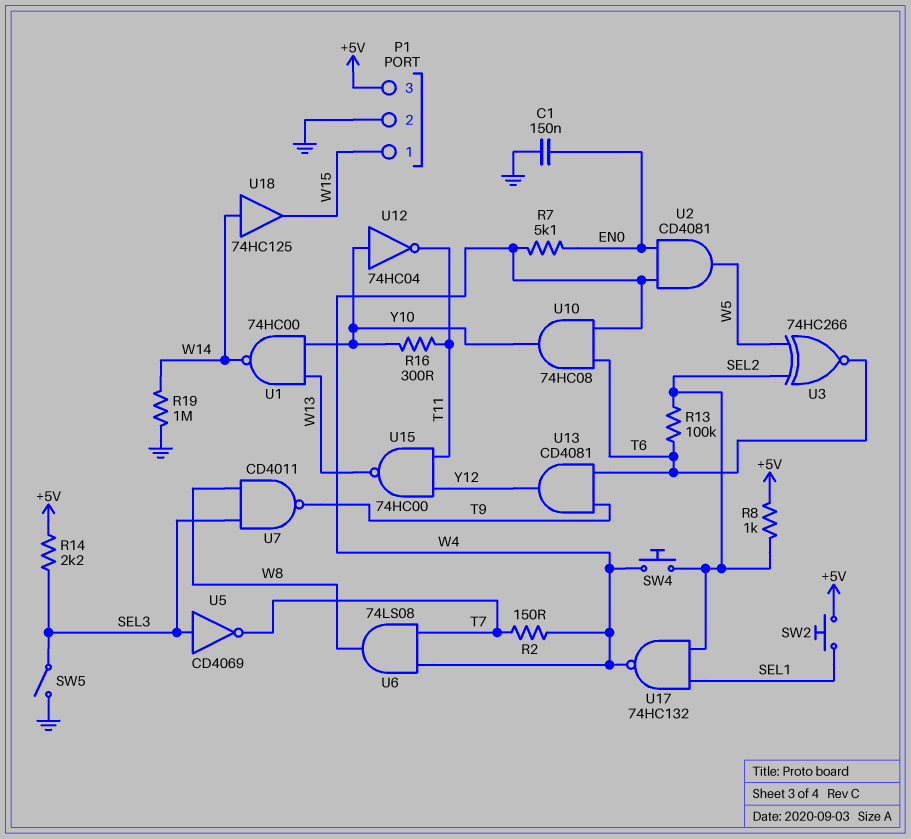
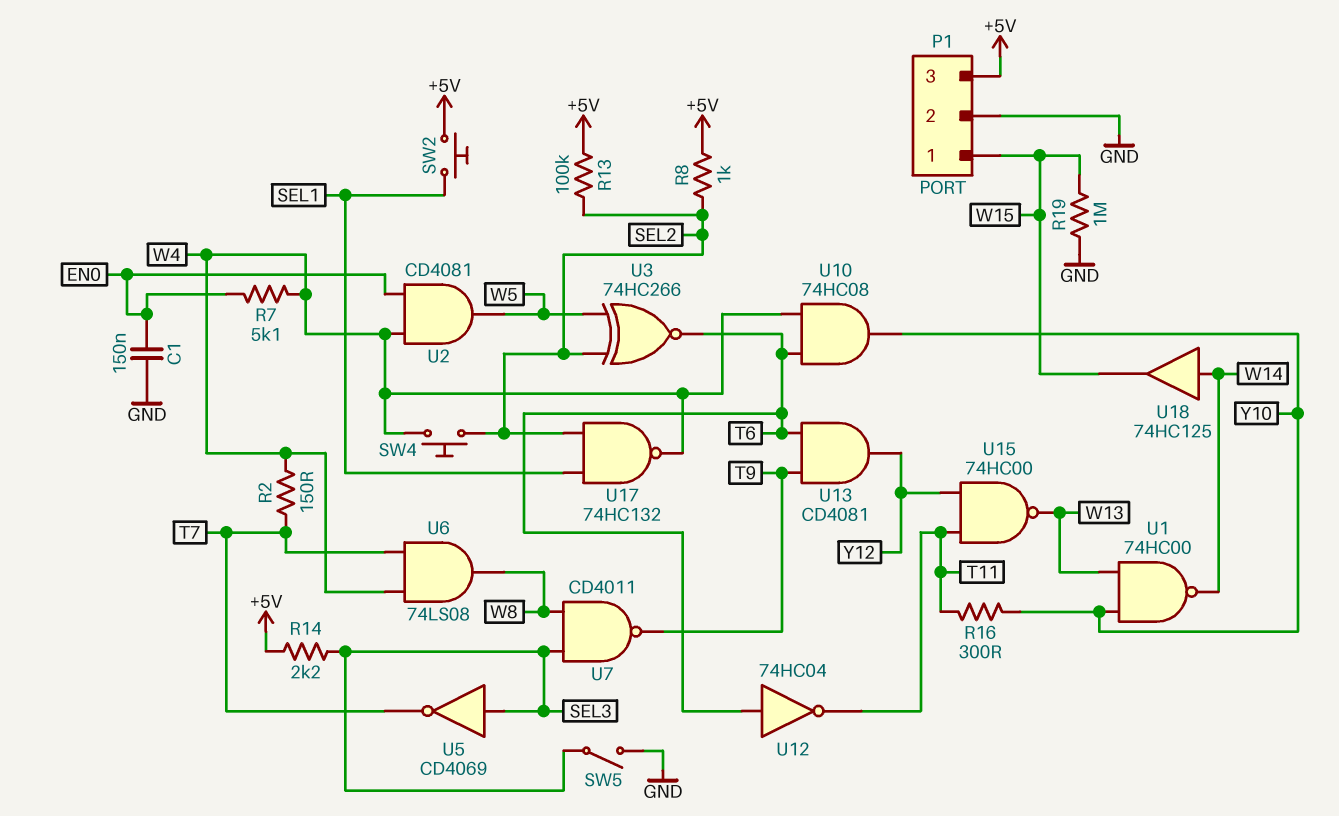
R13: 100k (SEL2, T6) -> 100k (+5V, SEL2)
R19: 1M (GND, W14) -> 1M (GND, W15)
U12: NOT 74HC04 (in Y10, out T11) -> NOT 74HC04 (in T6, out T11)

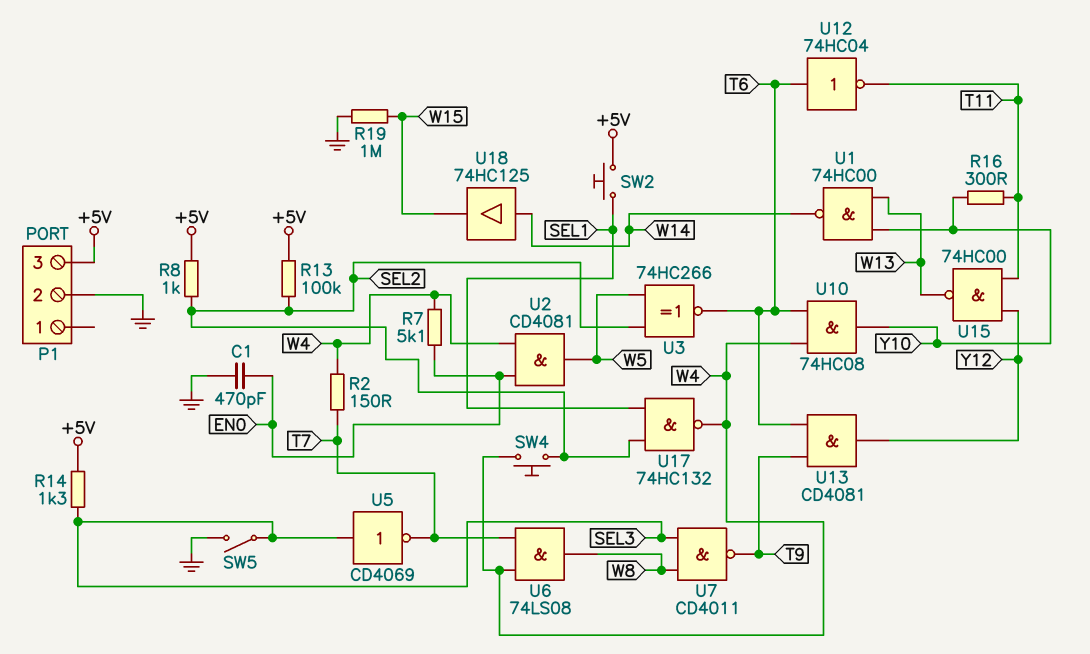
C1: 150nF (EN0, GND) -> 470pF (EN0, GND)
P1 pin 1: W15 -> none
R14: 2.2k (+5V, SEL3) -> 1.3k (+5V, SEL3)

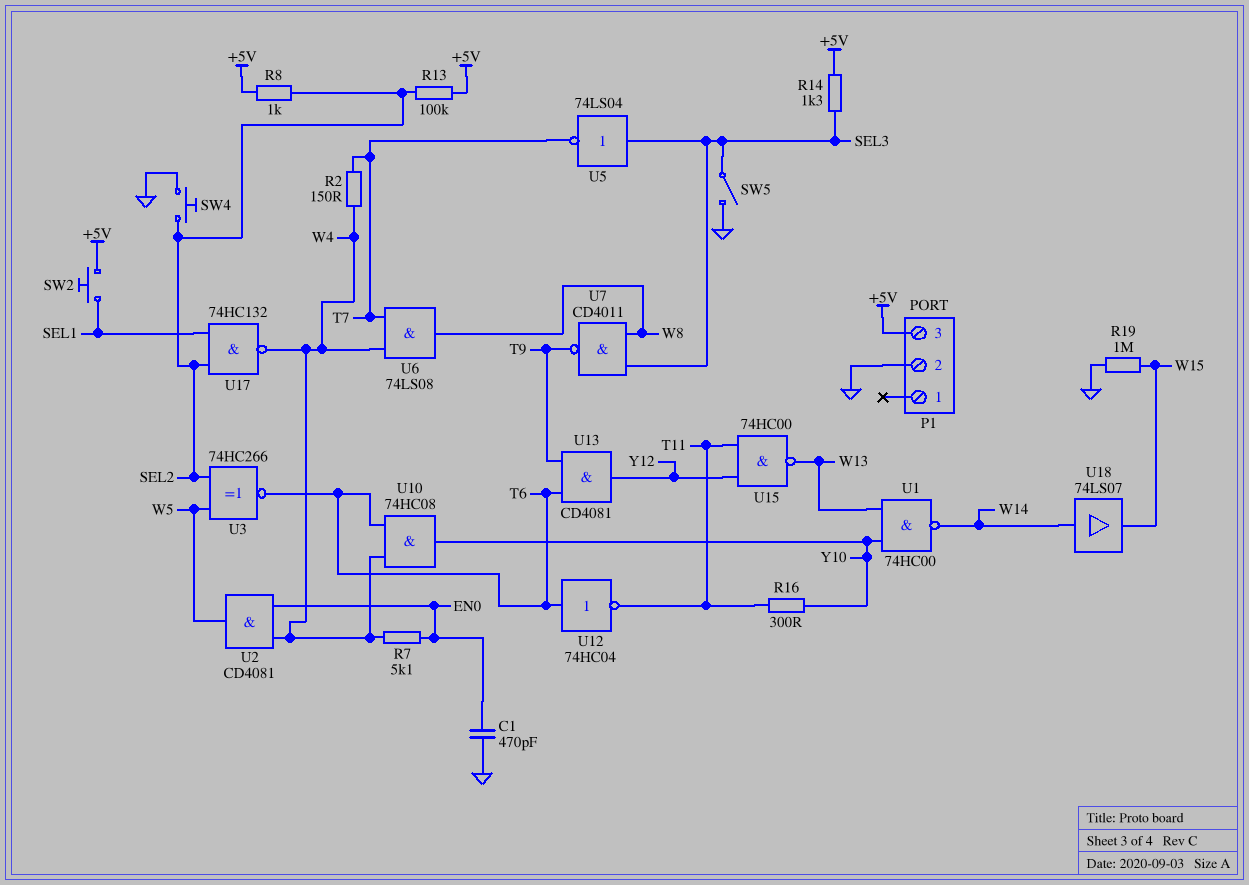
SW4: button (SEL2, W4) -> button (GND, SEL2)
U5: NOT CD4069 (in SEL3, out T7) -> NOT 74LS04 (in SEL3, out T7)
U18: buffer 74HC125 (in W14, out W15) -> buffer 74LS07 (in W14, out W15)

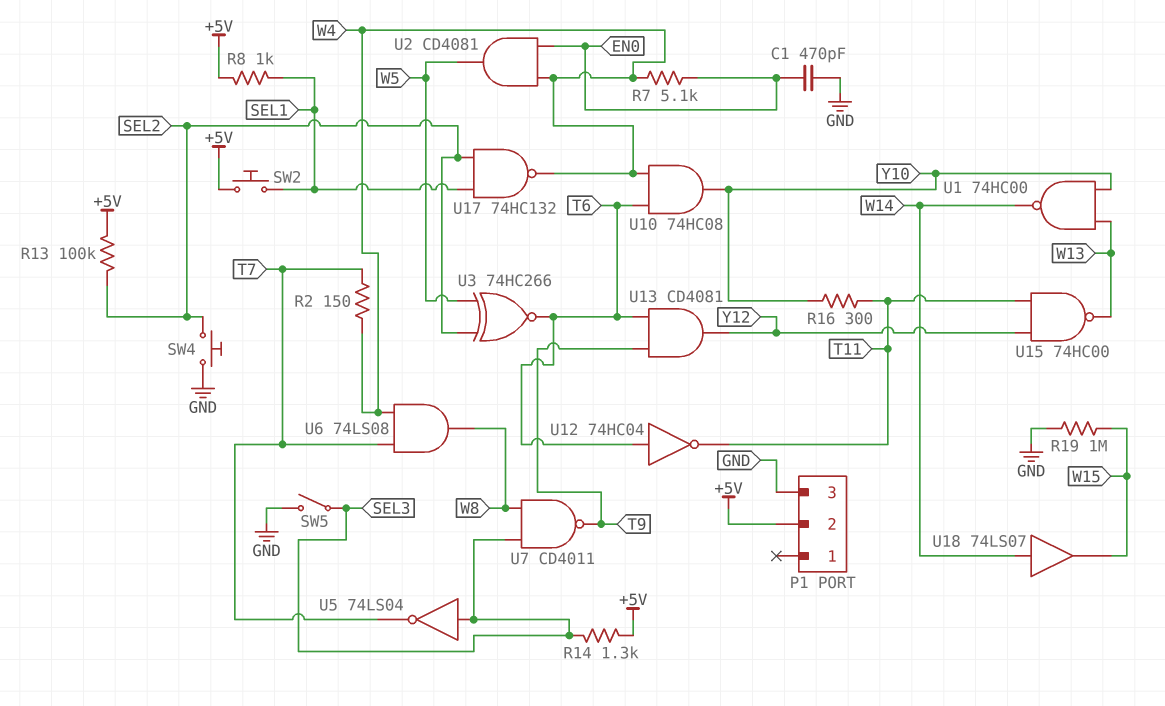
P1 pin 2: GND -> +5V
P1 pin 3: +5V -> GND
R8: 1k (+5V, SEL2) -> 1k (+5V, SEL1)

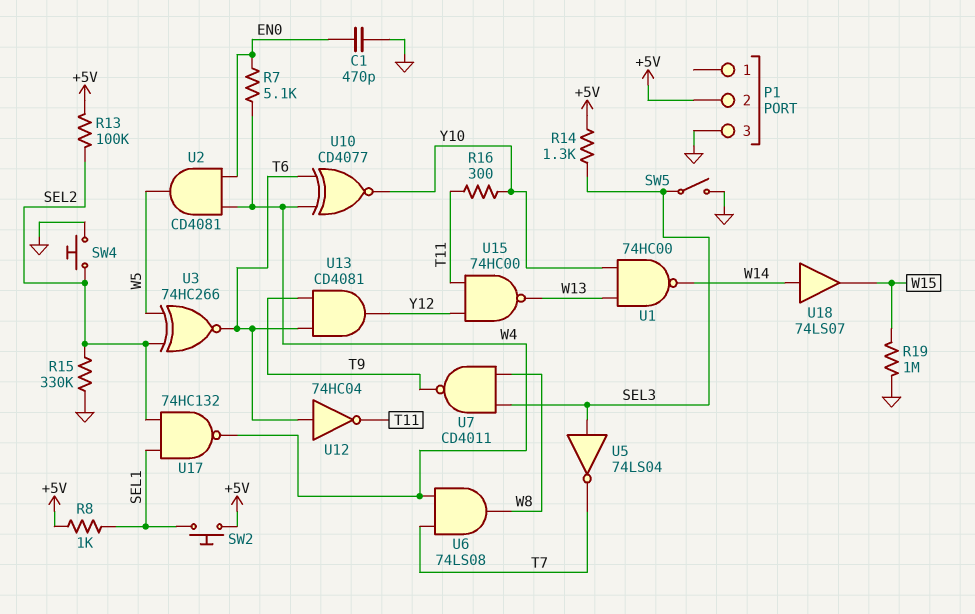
R2: 150 (T7, W4) -> none
R15: none -> 330k (GND, SEL2)
U10: AND 74HC08 (in T6, in W4, out Y10) -> XNOR CD4077 (in T6, in W4, out Y10)

